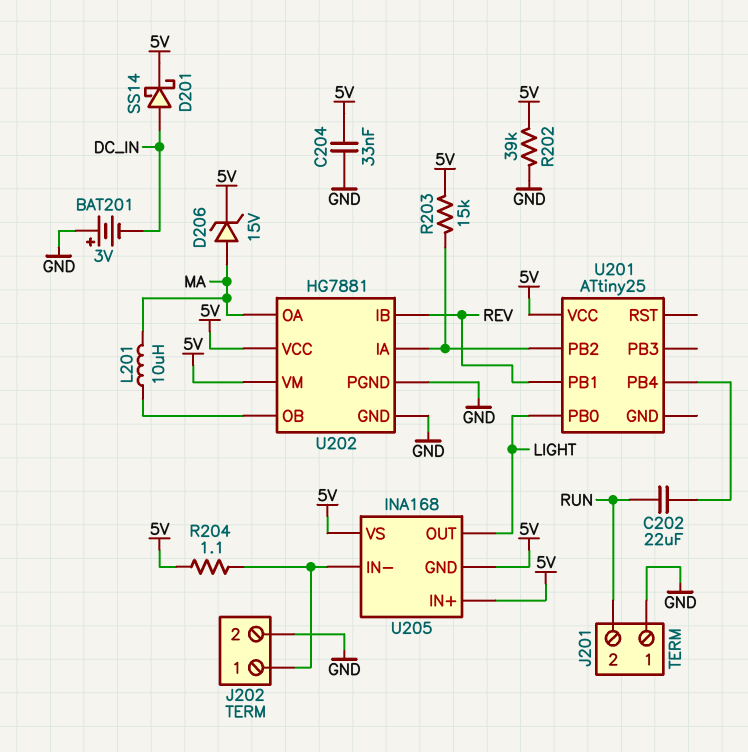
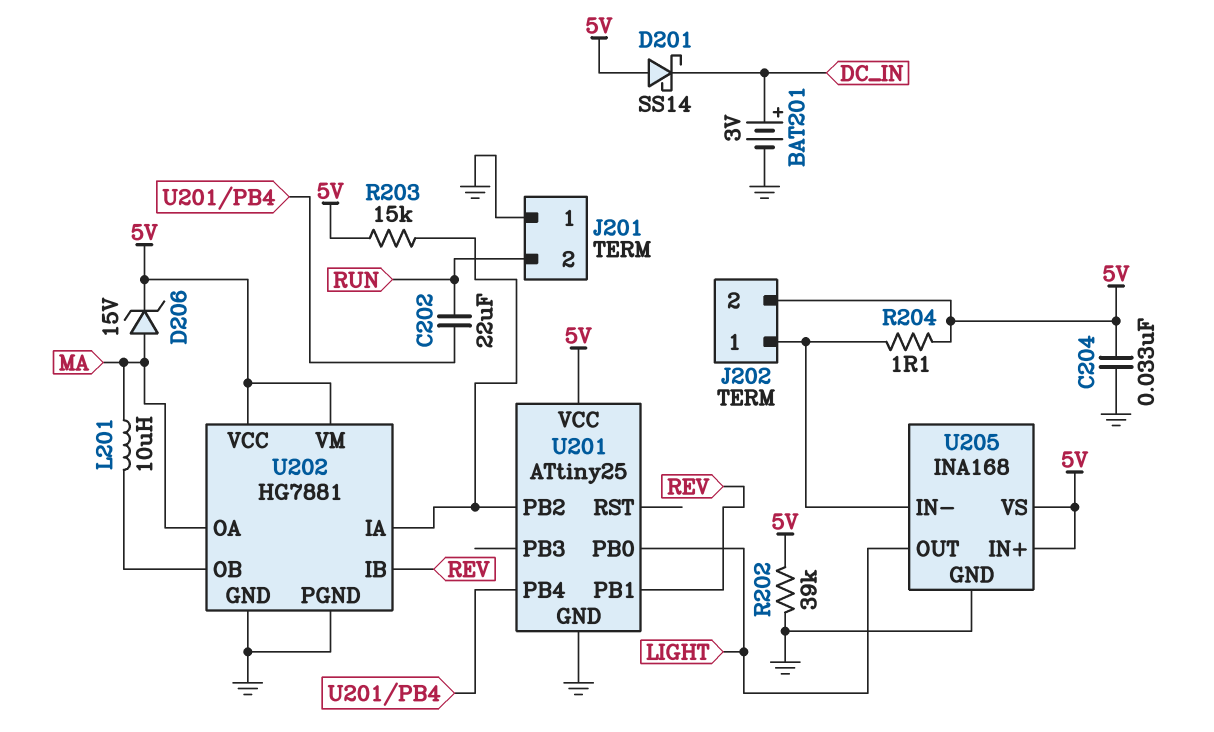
BAT201: 3V (plus GND, minus DC_IN) -> 3V (plus DC_IN, minus GND)
D201: schottky SS14 (A DC_IN, K 5V) -> schottky SS14 (A 5V, K DC_IN)
J202 pin 2: GND -> 5V
U201 pin GND: none -> GND
U205 pin GND: 5V -> GND

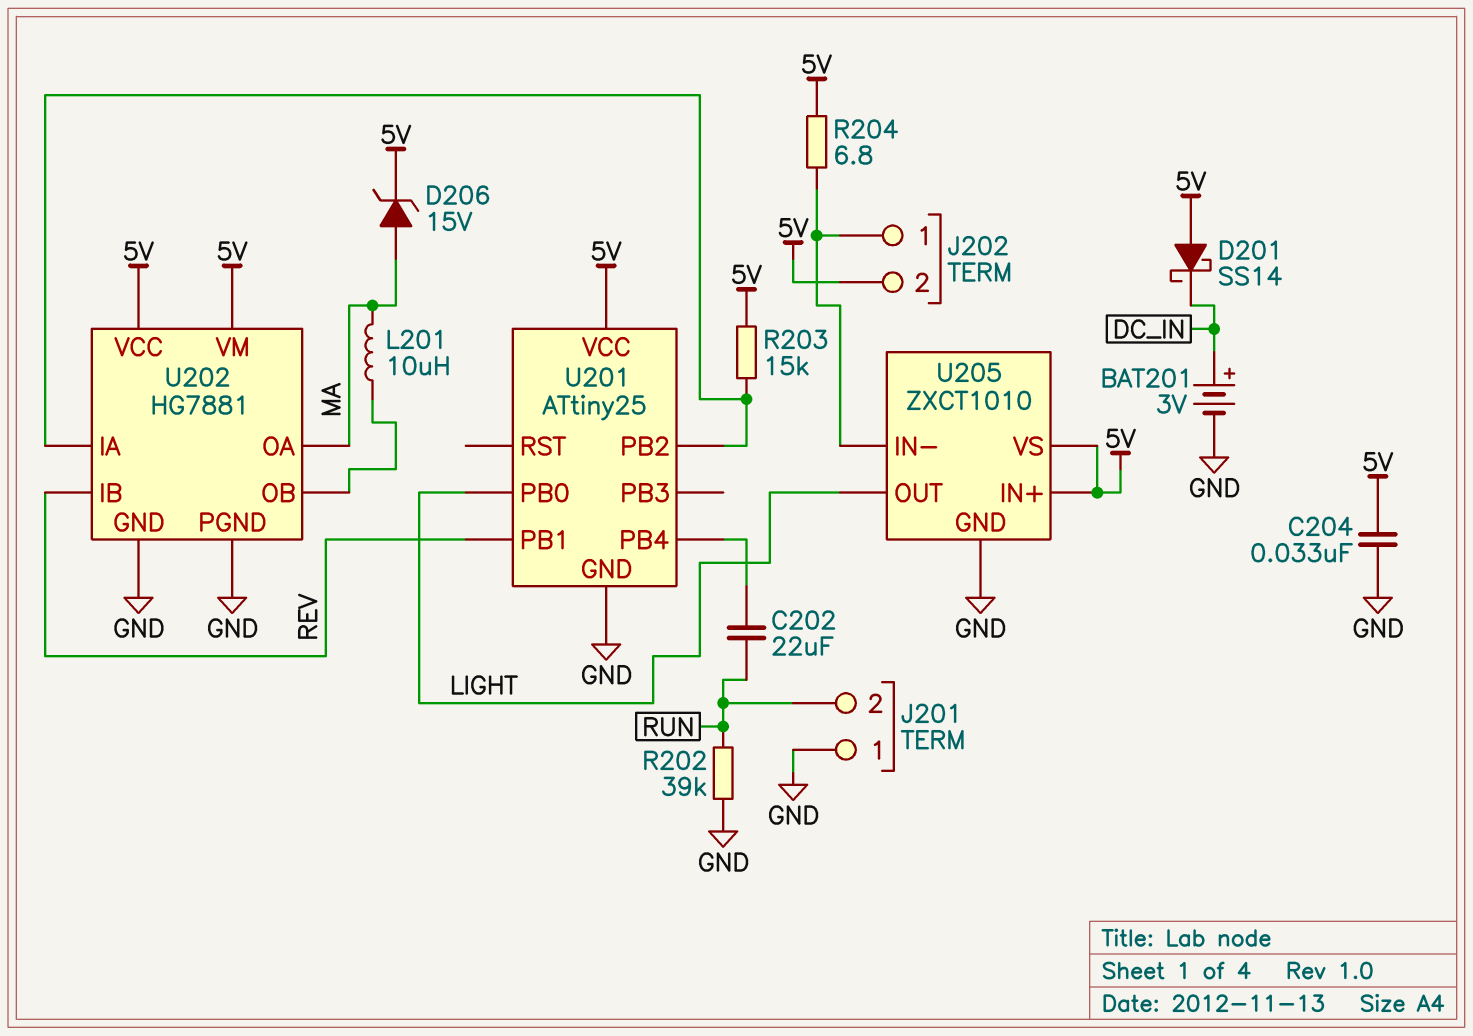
R202: 39k (5V, GND) -> 39k (GND, RUN)
R204: 1.1 (5V, J202/1) -> 6.8 (5V, J202/1)
U205: INA168 -> ZXCT1010

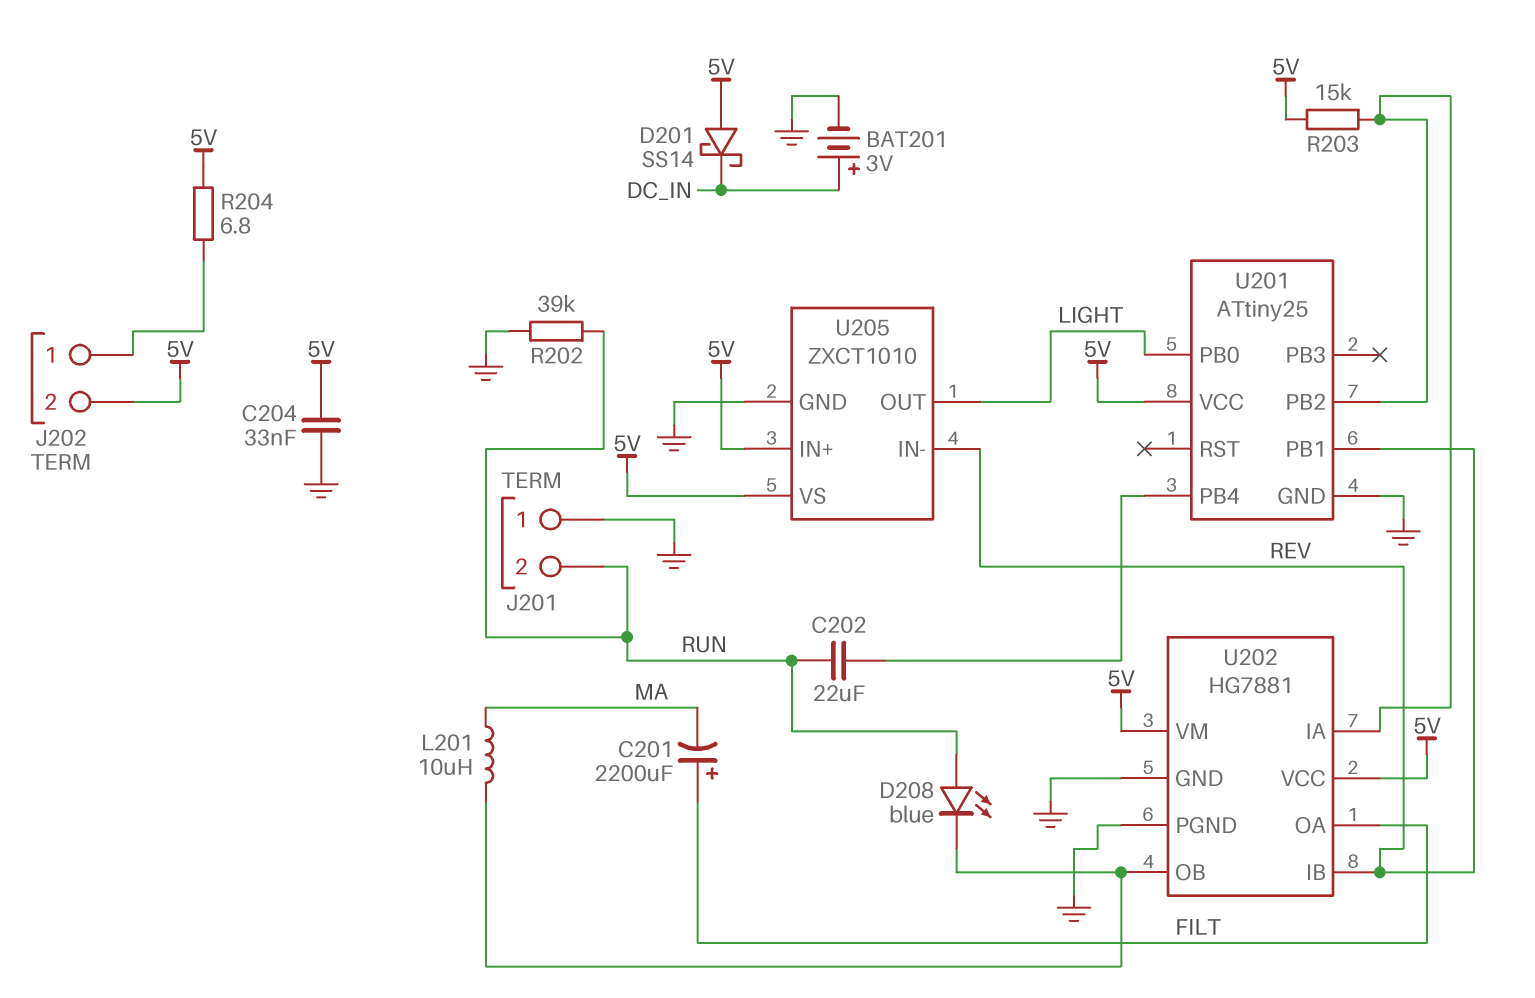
C201: none -> 2200uF (plus FILT, minus MA)
D206: zener 15V (A MA, K 5V) -> none
D208: none -> LED blue (A RUN, K U202/OB)
U202 pin OA: MA -> FILT
U205 pin IN-: J202/1 -> REV

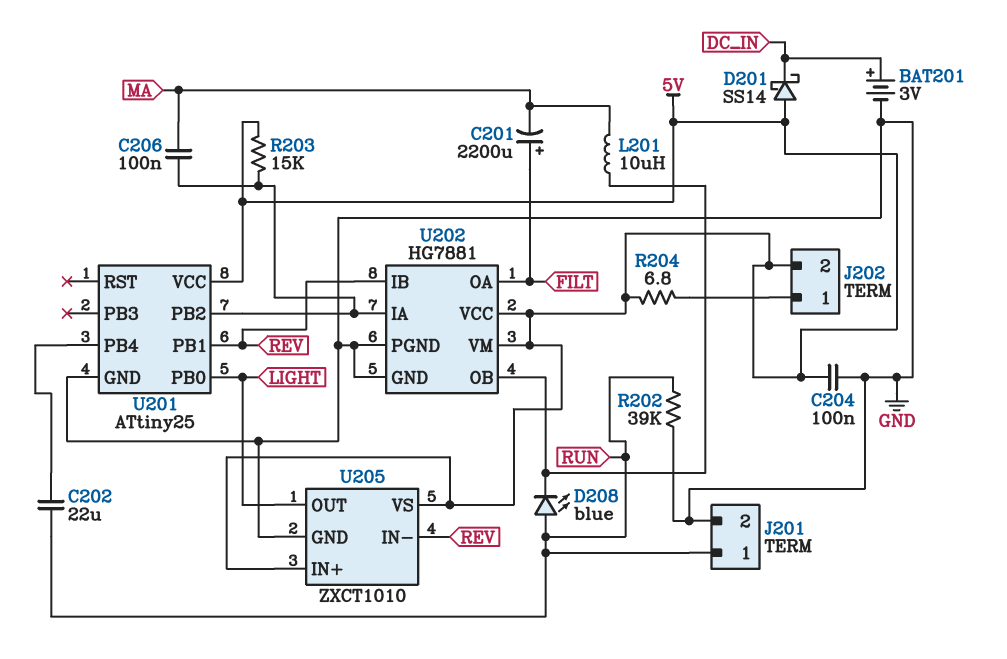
C204: 33nF (5V, GND) -> 100nF (5V, GND)
C206: none -> 100nF (MA, U201/PB2)
J201 pin 1: GND -> RUN
J201 pin 2: RUN -> GND

